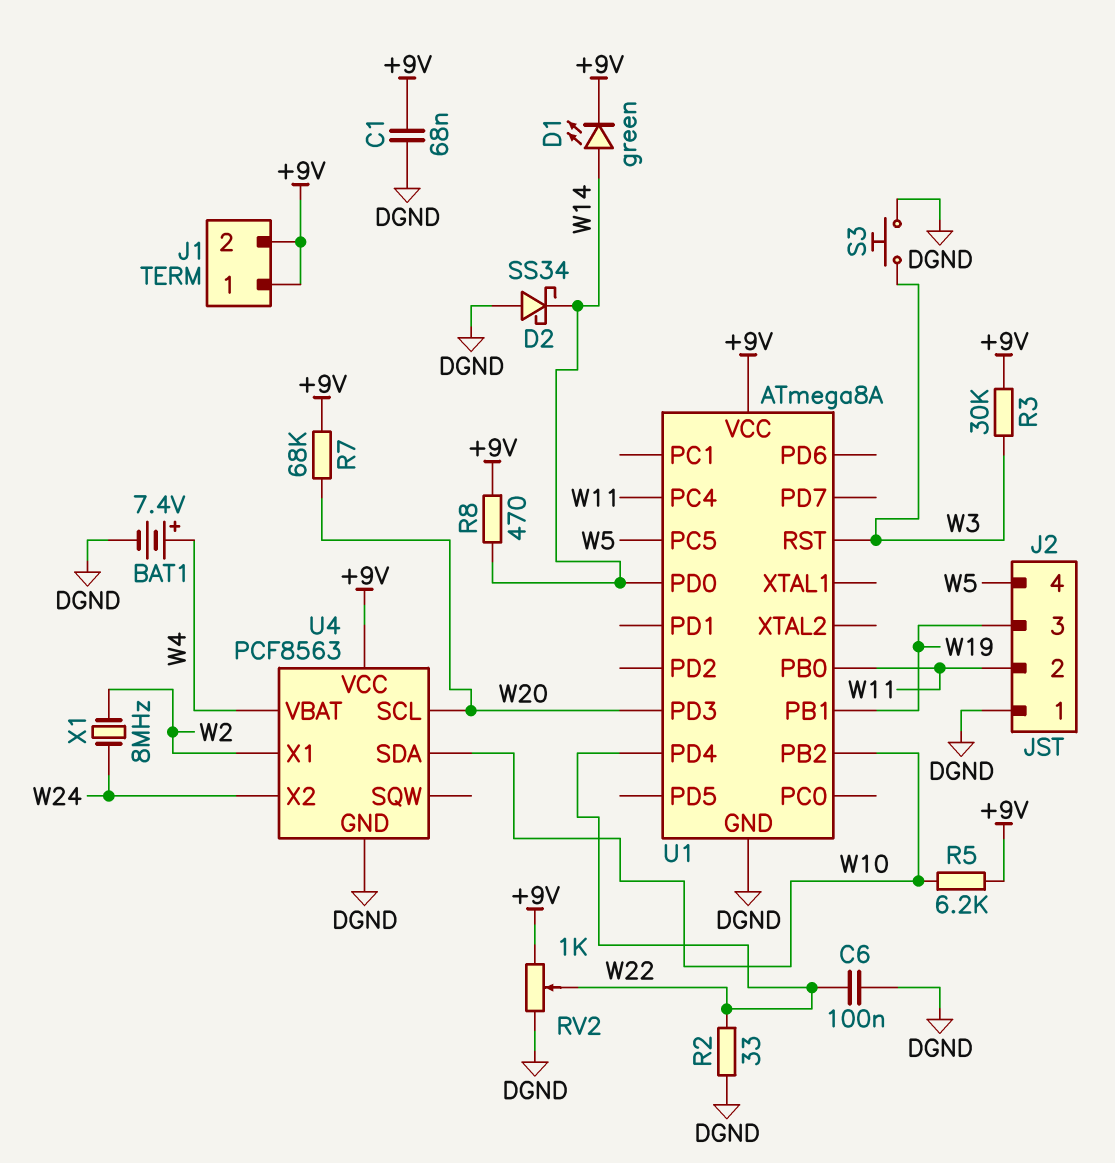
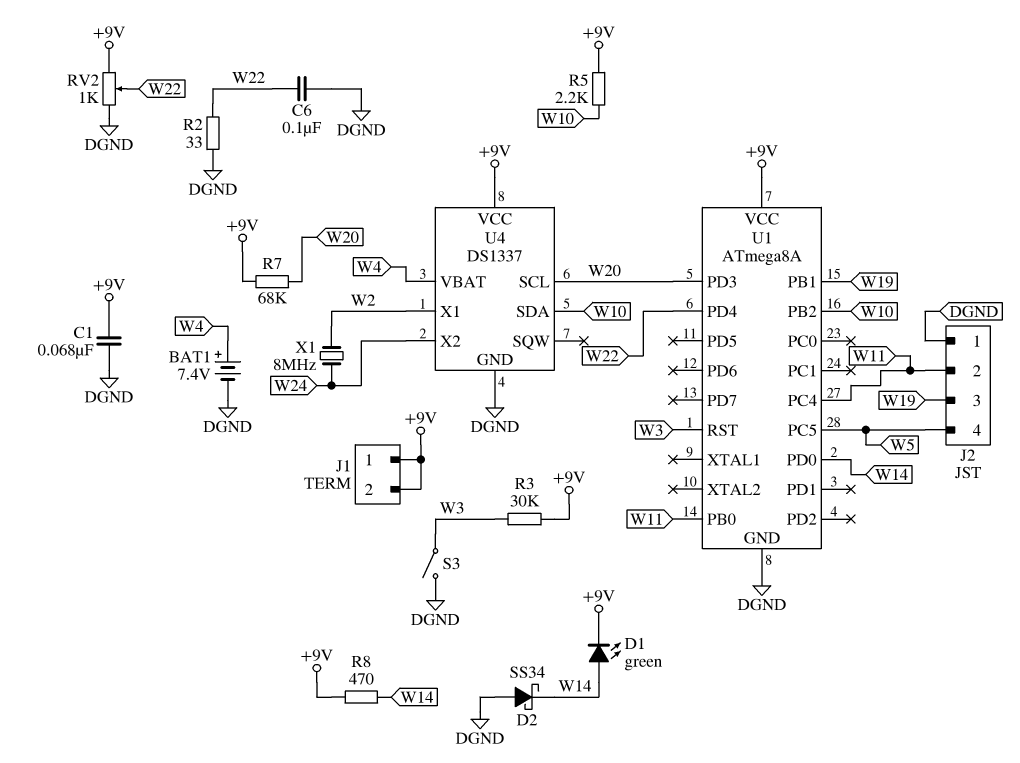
R5: 6.2k (+9V, W10) -> 2.2k (+9V, W10)
S3: button (DGND, W3) -> switch (DGND, W3)
U4: PCF8563 -> DS1337

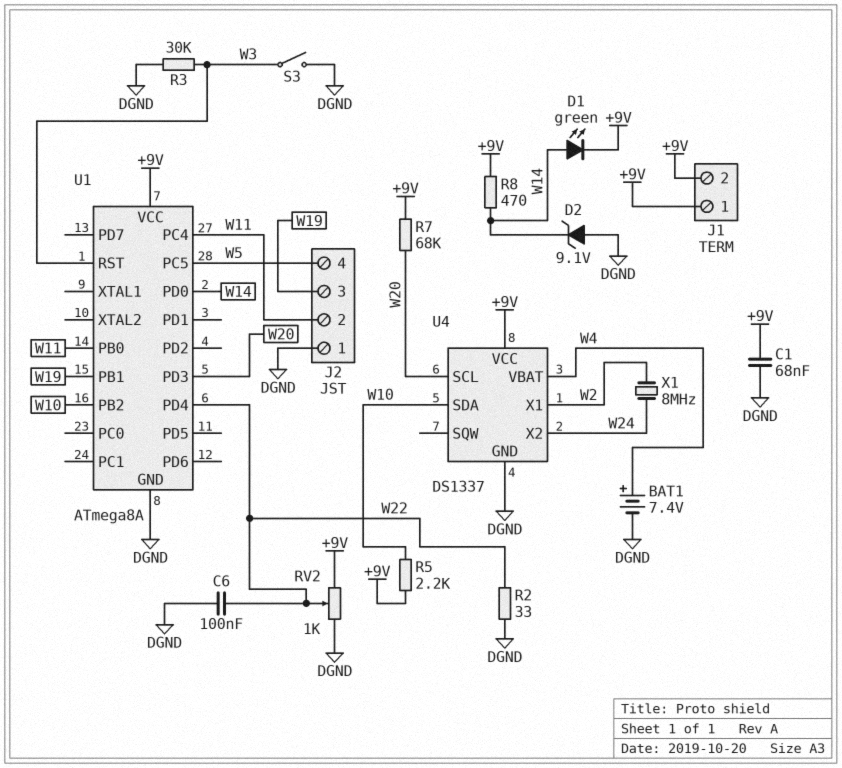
D2: schottky SS34 (A DGND, K W14) -> zener 9.1V (A DGND, K W14)
R3: 30k (+9V, W3) -> 30k (DGND, W3)

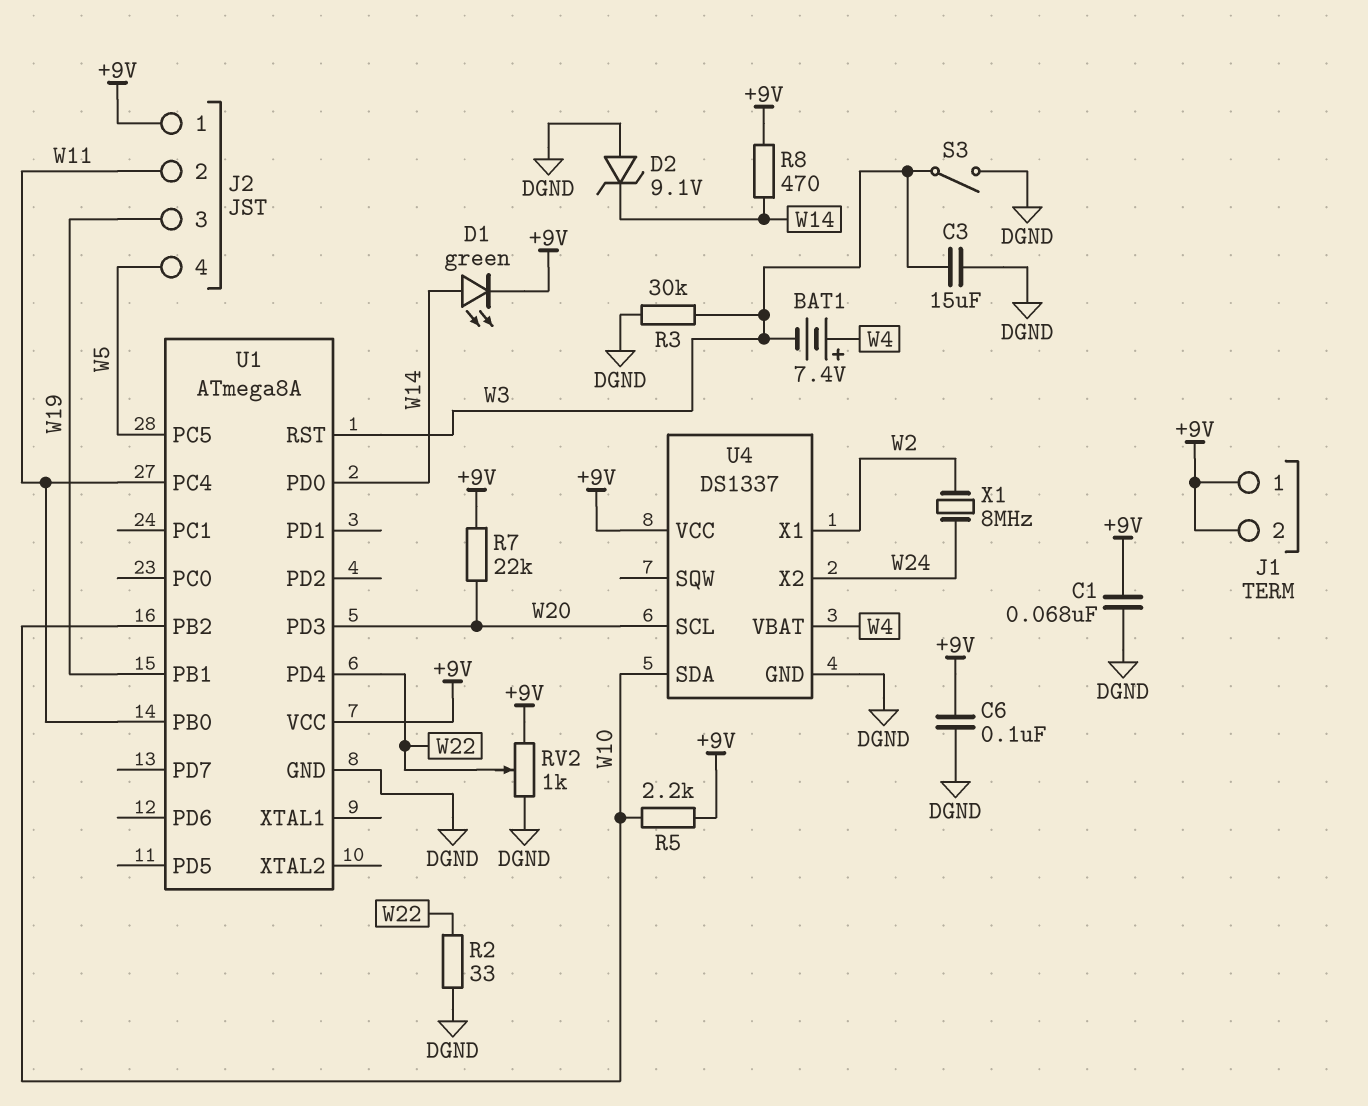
BAT1: 7.4V (plus W4, minus DGND) -> 7.4V (plus W4, minus W3)
C3: none -> 15uF (DGND, W3)
C6: 100nF (DGND, W22) -> 100nF (+9V, DGND)
J2 pin 1: DGND -> +9V
R7: 68k (+9V, W20) -> 22k (+9V, W20)

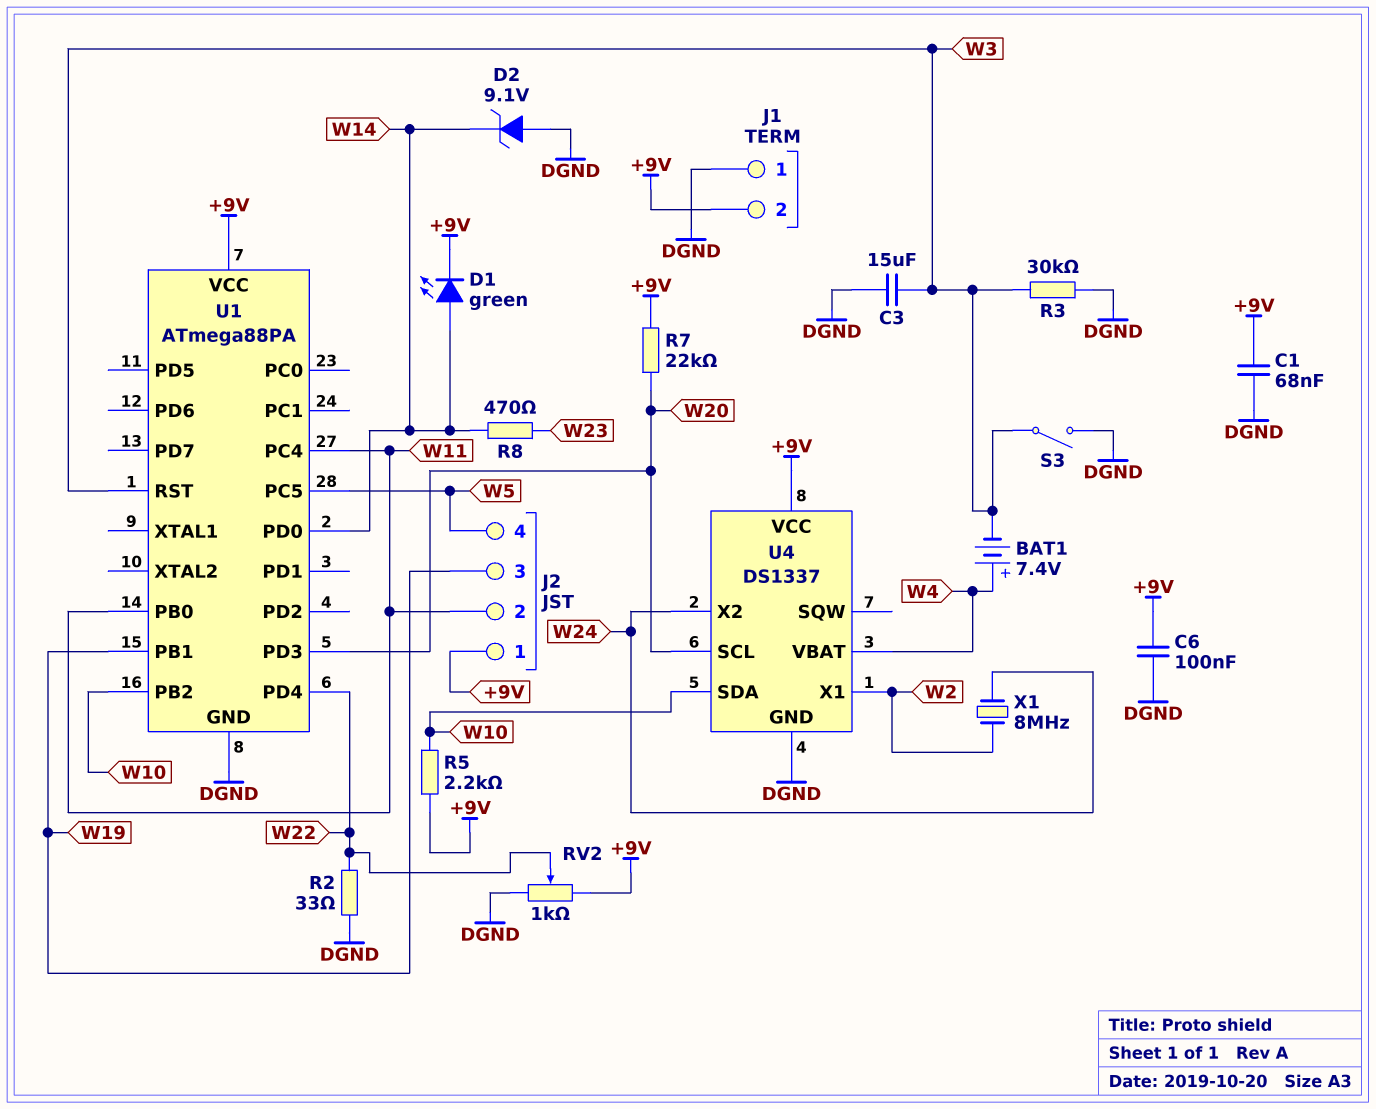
J1 pin 1: +9V -> DGND
R8: 470 (+9V, W14) -> 470 (W14, W23)
U1: ATmega8A -> ATmega88PA

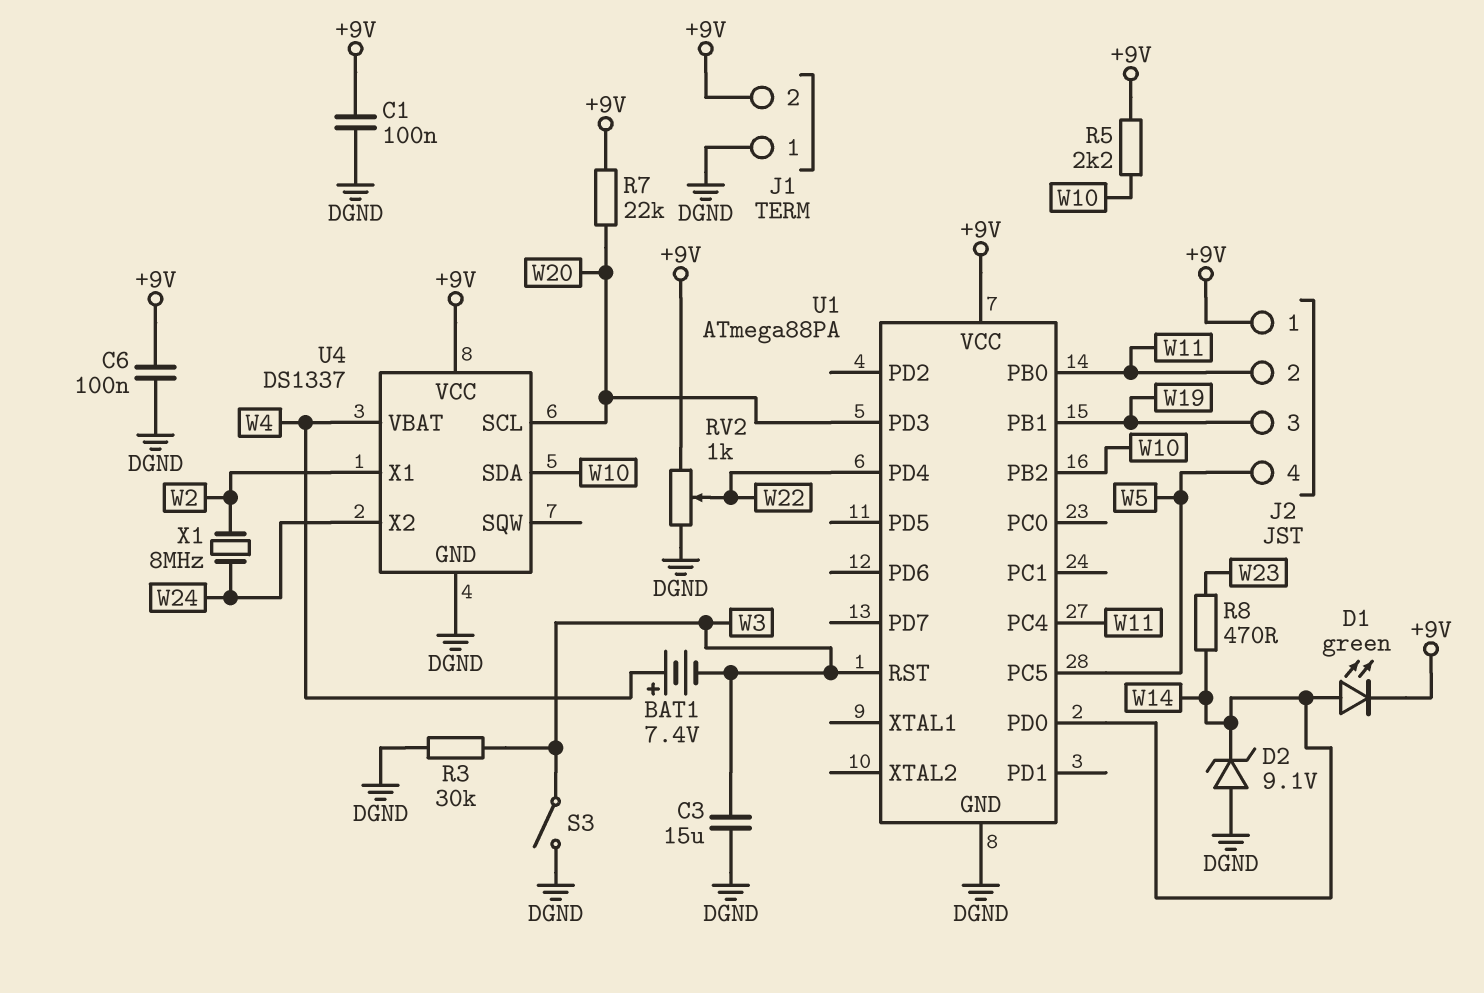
C1: 68nF (+9V, DGND) -> 100nF (+9V, DGND)
R2: 33 (DGND, W22) -> none

